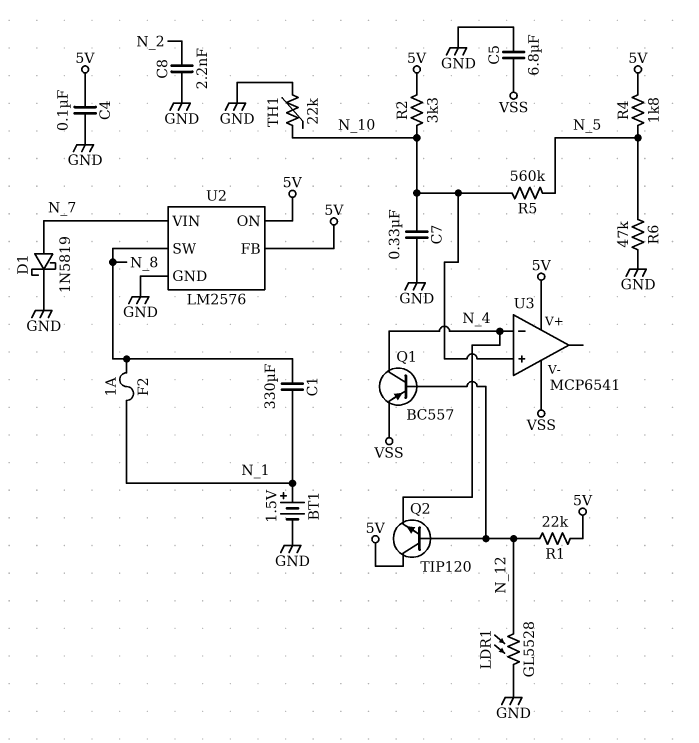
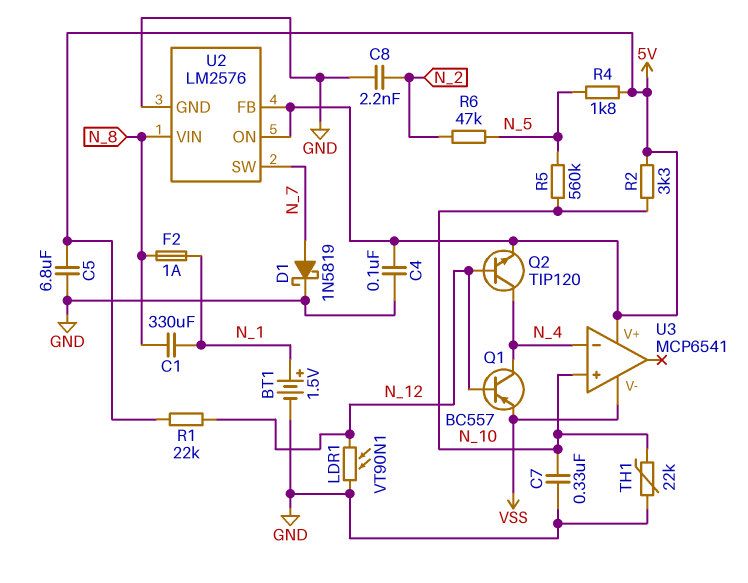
C5: 6.8uF (GND, VSS) -> 6.8uF (5V, GND)
LDR1: GL5528 (GND, N_12) -> VT90N1 (GND, N_12)
Q2: NPN TIP120 (B N_12, C 5V, E N_4) -> NPN TIP120 (B N_12, C N_4, E 5V)
R6: 47k (GND, N_5) -> 47k (N_2, N_5)
U2 pin SW: N_8 -> N_7
U2 pin VIN: N_7 -> N_8

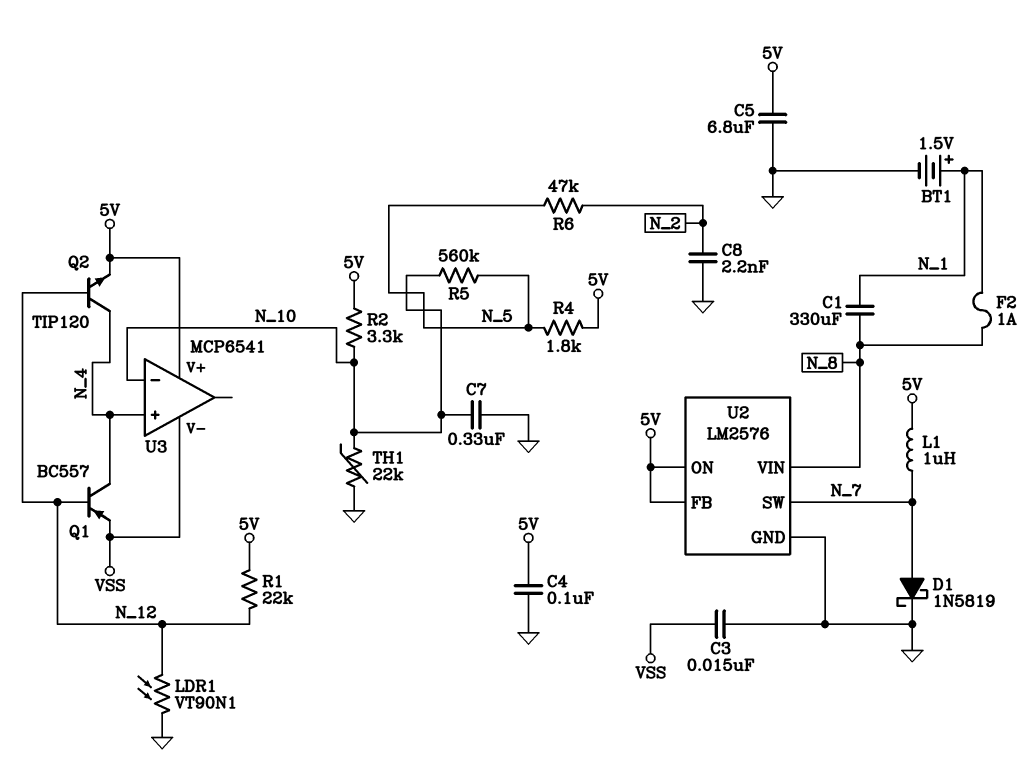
C3: none -> 15nF (GND, VSS)
L1: none -> 1uH (5V, N_7)
U3 pin in+: N_10 -> N_4
U3 pin in-: N_4 -> N_10

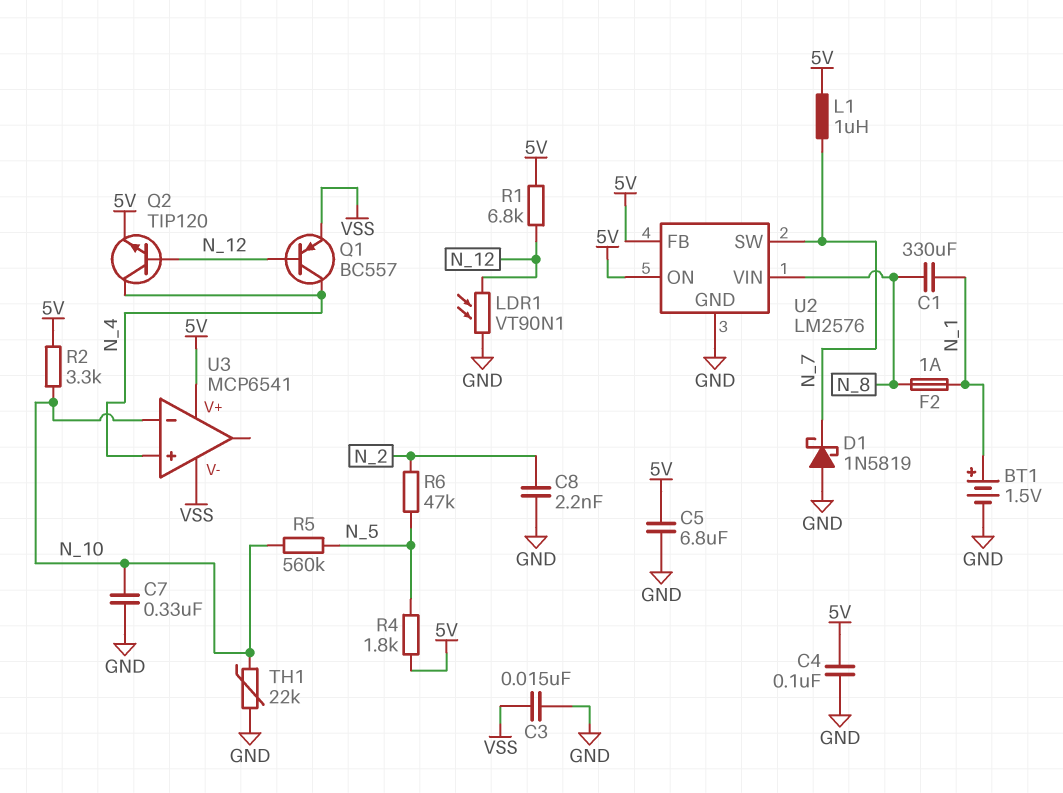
D1: schottky 1N5819 (A N_7, K GND) -> schottky 1N5819 (A GND, K N_7)
R1: 22k (5V, N_12) -> 6.8k (5V, N_12)

